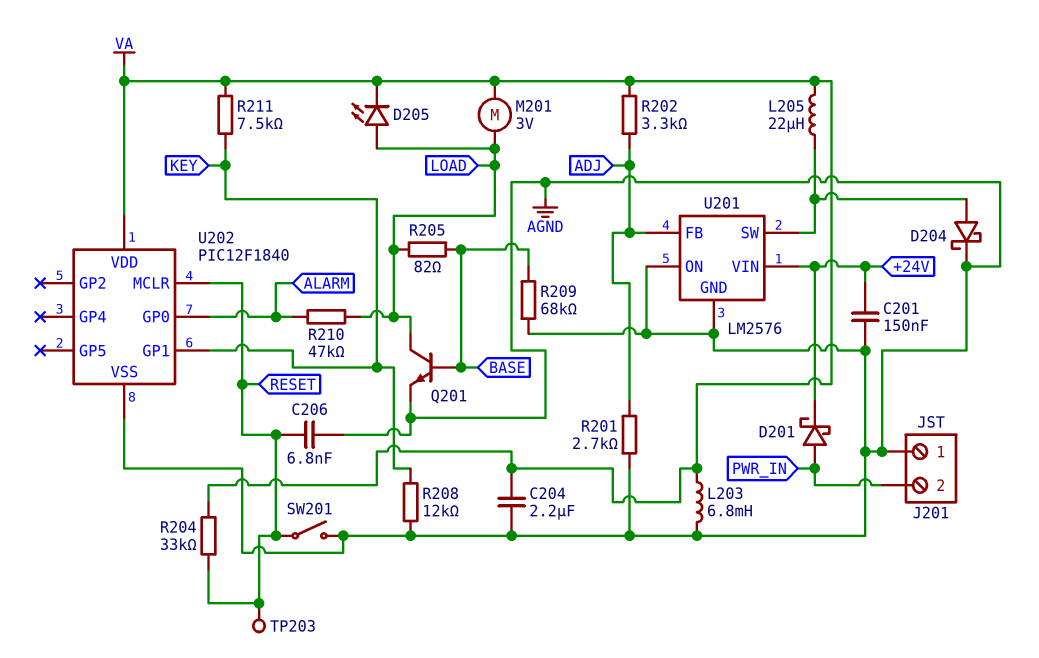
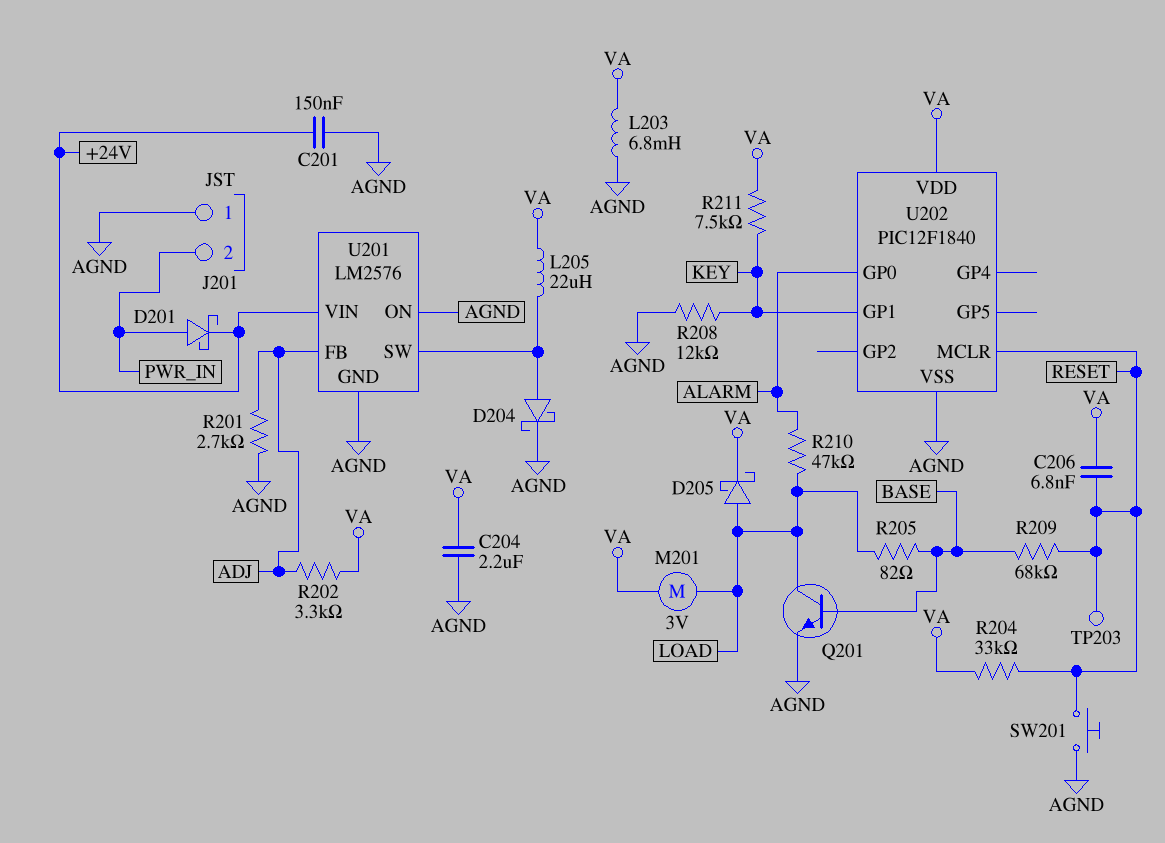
C206: 6.8nF (AGND, RESET) -> 6.8nF (RESET, VA)
D205: LED (A LOAD, K VA) -> schottky (A LOAD, K VA)
R209: 68k (AGND, BASE) -> 68k (BASE, RESET)
SW201: switch (AGND, RESET) -> button (AGND, RESET)

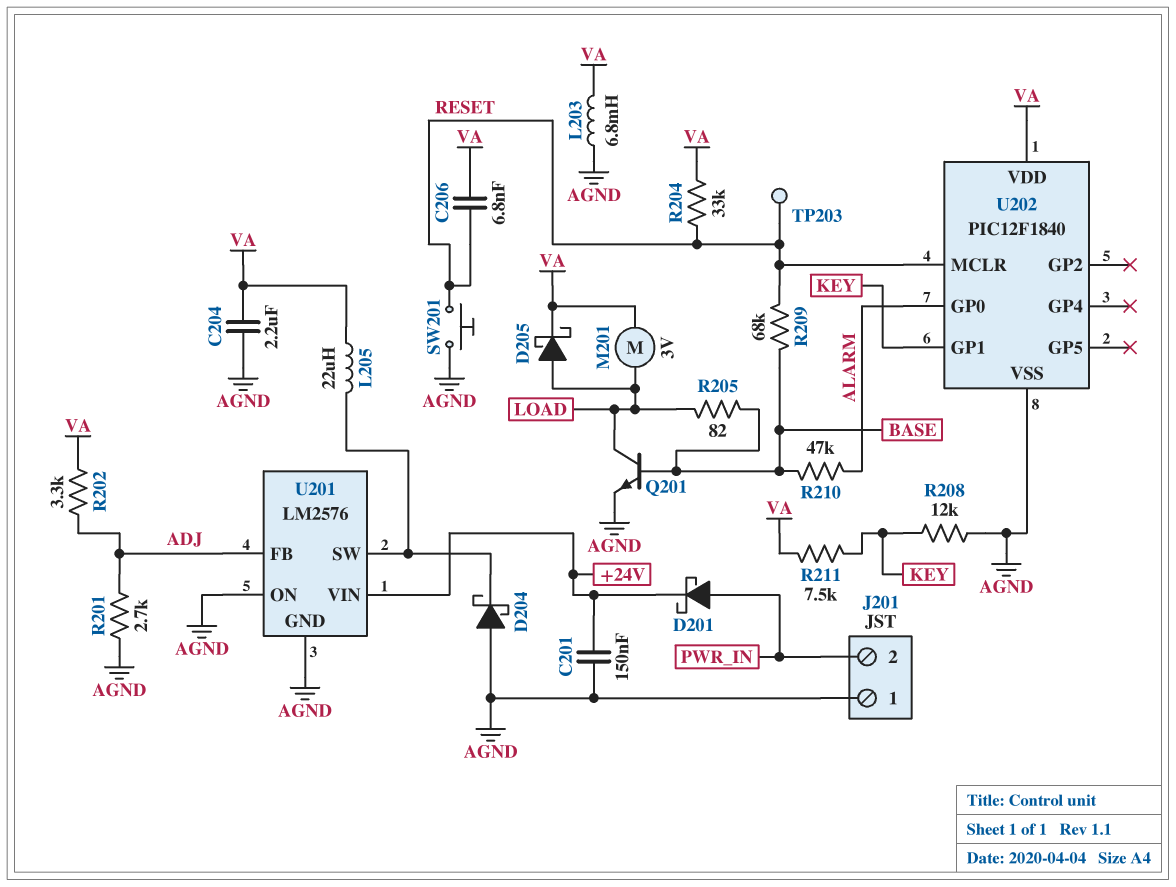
D204: schottky (A U201/SW, K AGND) -> schottky (A AGND, K U201/SW)
R210: 47k (ALARM, LOAD) -> 47k (ALARM, BASE)

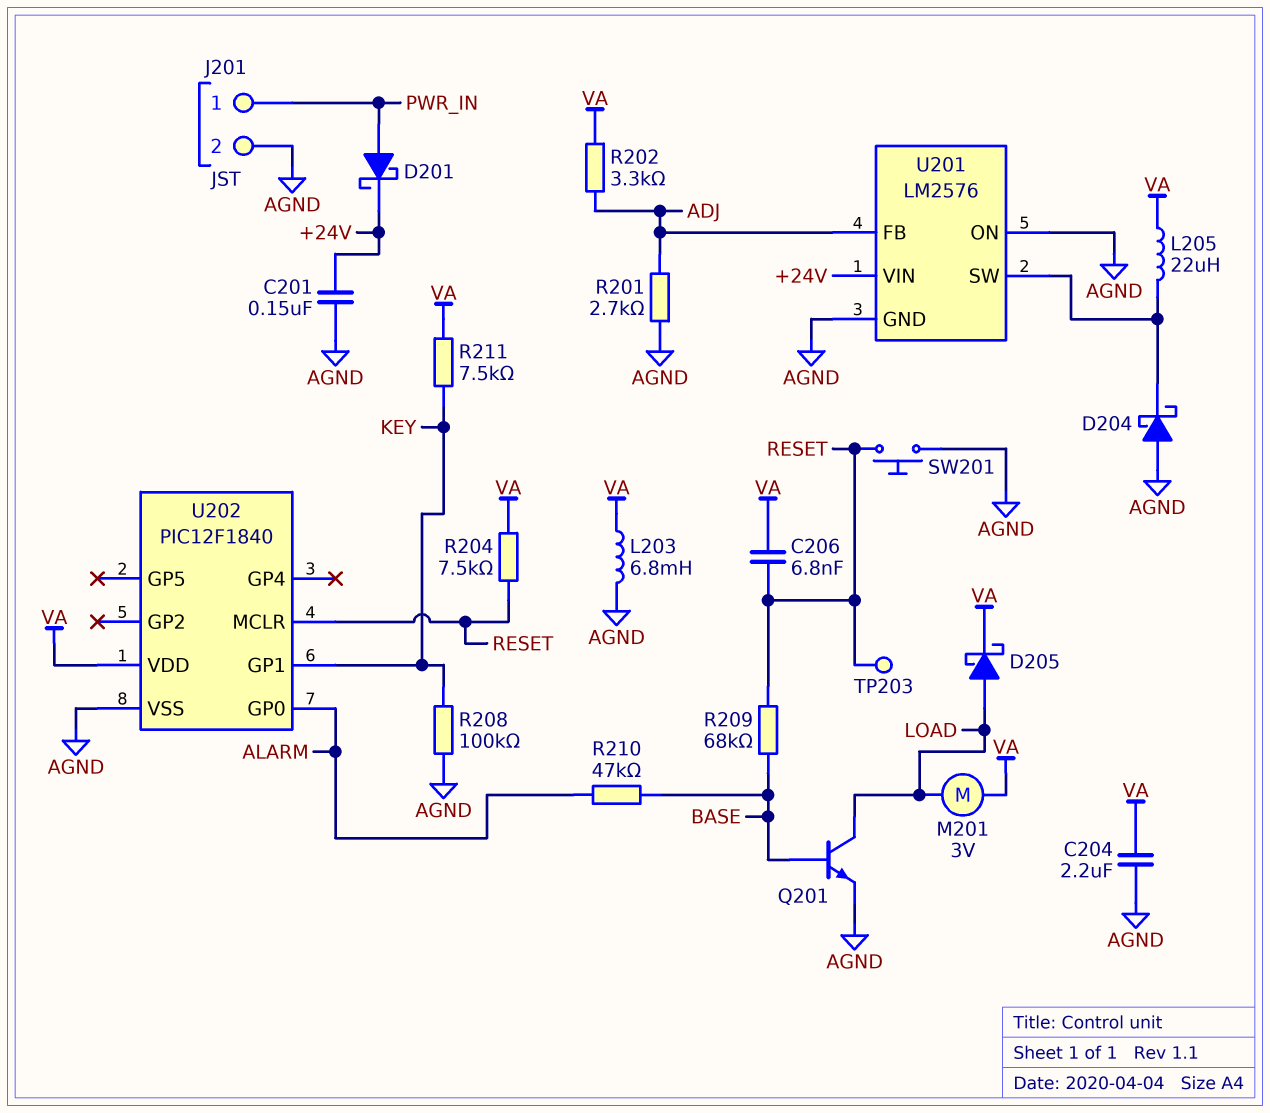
J201 pin 1: AGND -> PWR_IN
J201 pin 2: PWR_IN -> AGND
R204: 33k (RESET, VA) -> 7.5k (RESET, VA)
R205: 82 (BASE, LOAD) -> none
R208: 12k (AGND, KEY) -> 100k (AGND, KEY)

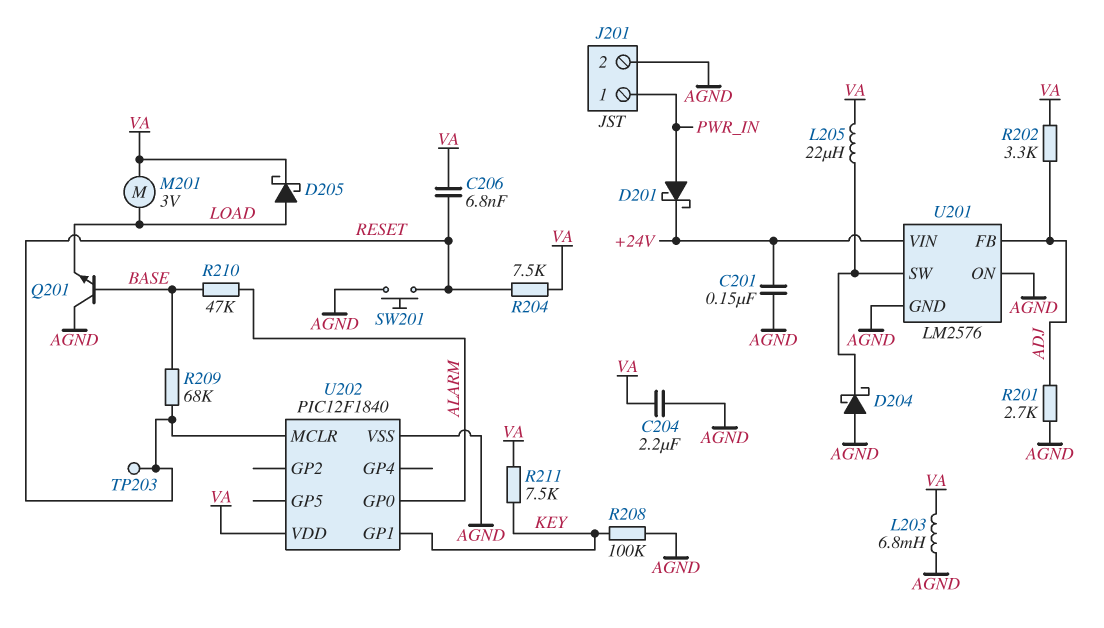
Q201: NPN (B BASE, C LOAD, E AGND) -> NPN (B BASE, C AGND, E LOAD)

